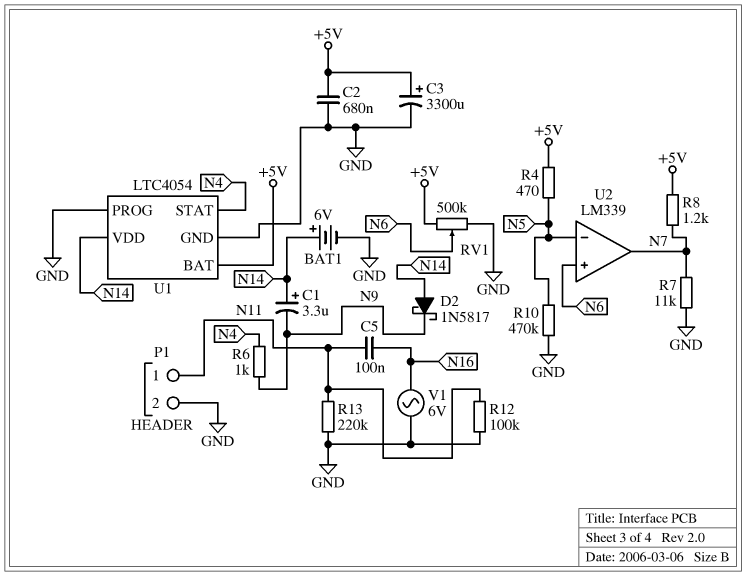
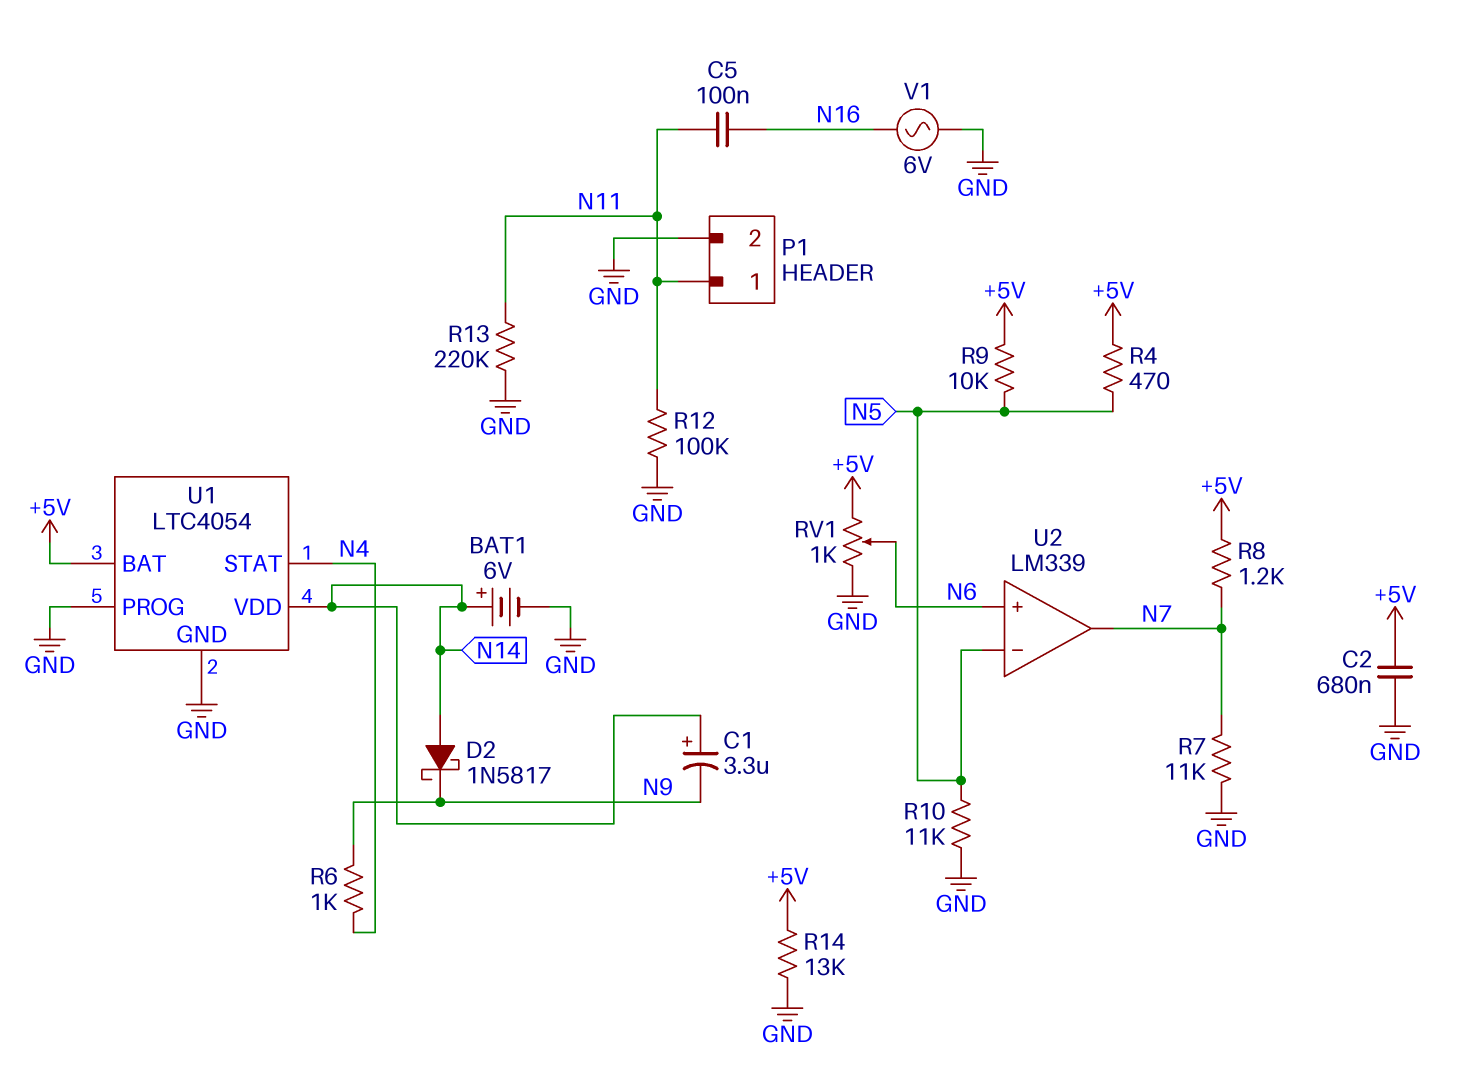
C3: 3300uF (plus +5V, minus GND) -> none
R9: none -> 10k (+5V, N5)
R10: 470k (GND, N5) -> 11k (GND, N5)
R14: none -> 13k (+5V, GND)
RV1: 500k (+5V, GND, wiper N6) -> 1k (+5V, GND, wiper N6)

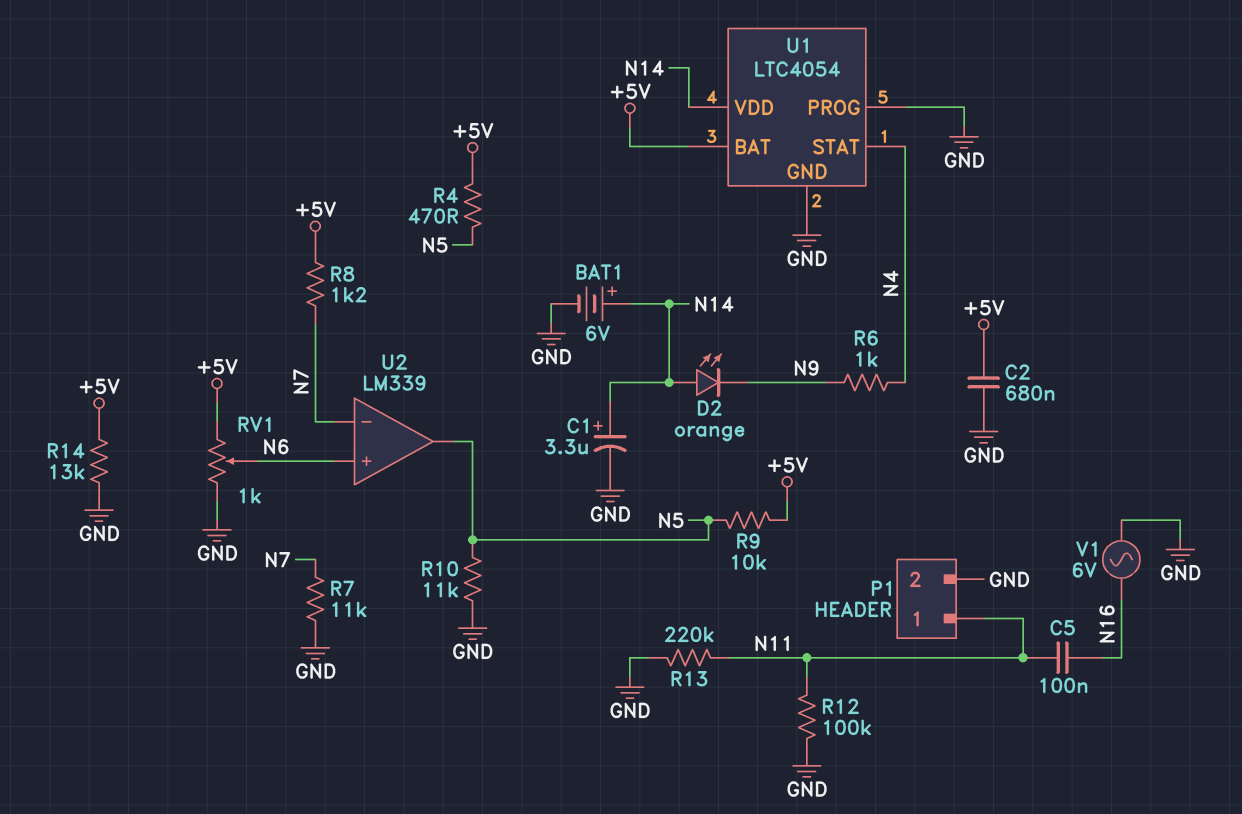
C1: 3.3uF (plus N14, minus N9) -> 3.3uF (plus N14, minus GND)
D2: schottky 1N5817 (A N14, K N9) -> LED orange (A N14, K N9)
U2 pin in-: N5 -> N7
U2 pin out: N7 -> N5

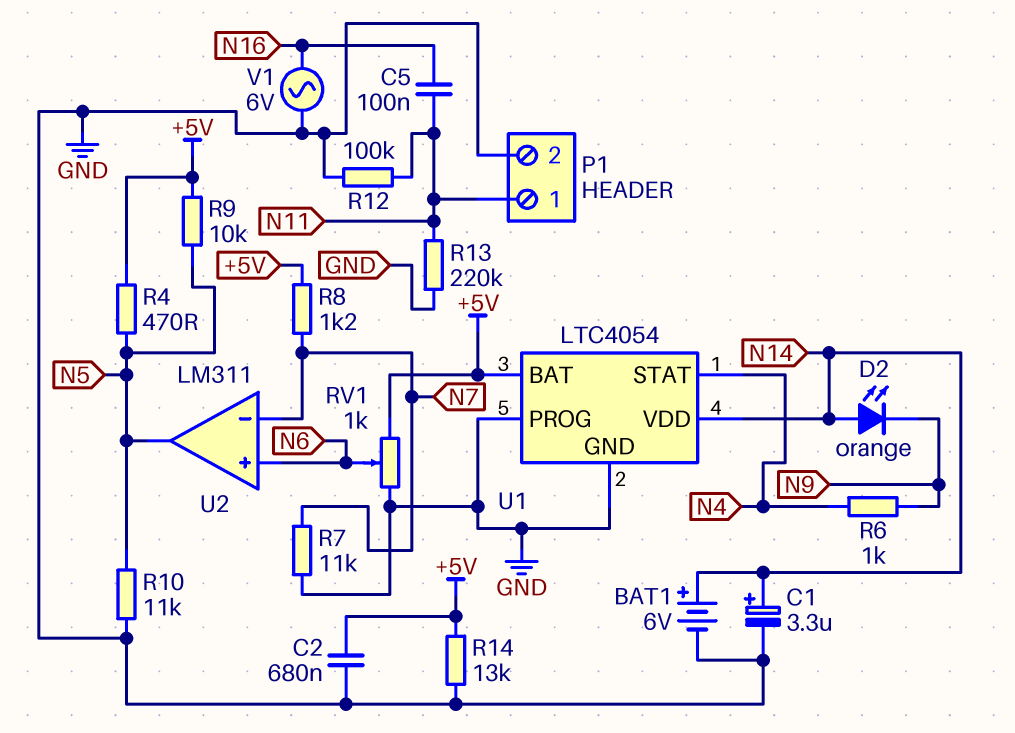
U2: LM339 -> LM311

